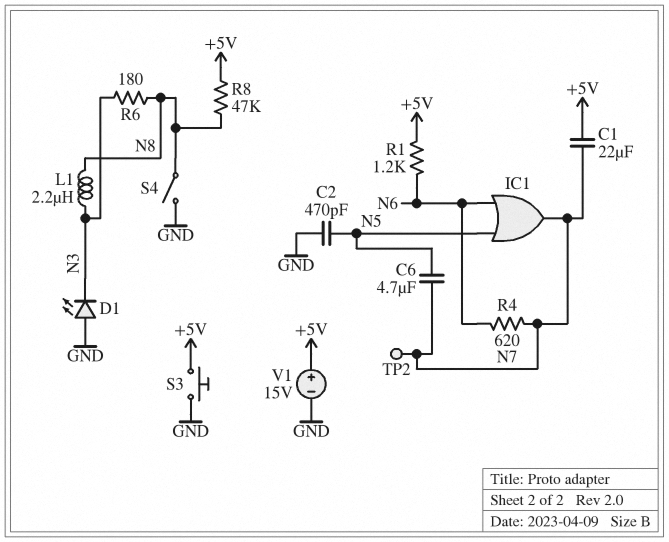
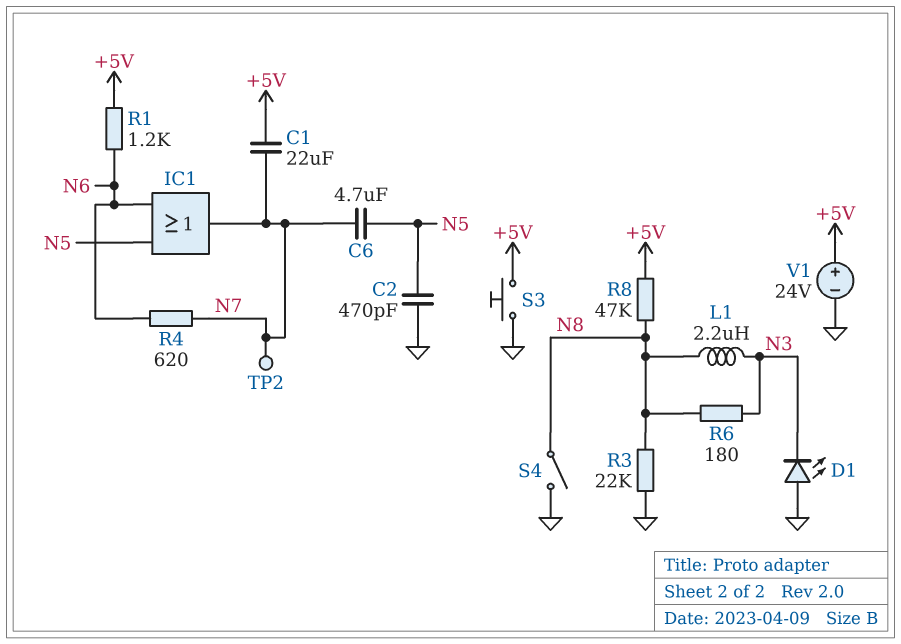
R3: none -> 22k (GND, N8)
V1: 15V (plus +5V, minus GND) -> 24V (plus +5V, minus GND)

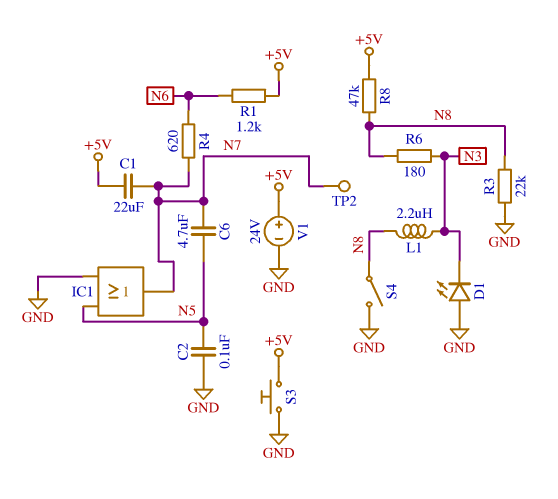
C2: 470pF (GND, N5) -> 100nF (GND, N5)
IC1: OR (in N5, in N6, out N7) -> OR (in GND, in N5, out N7)

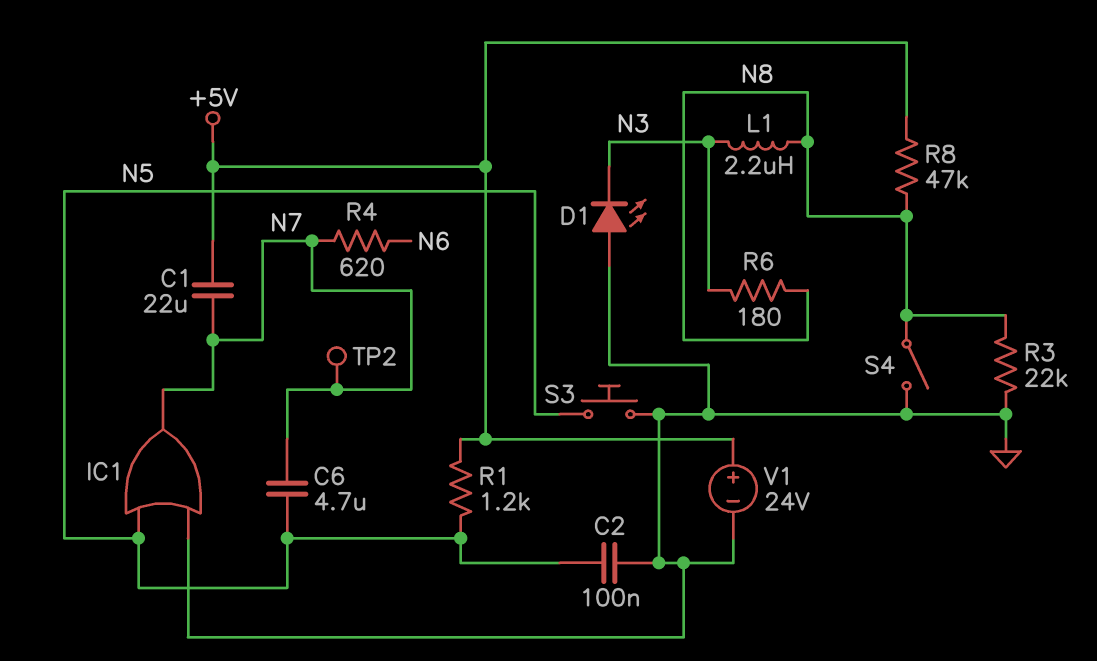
R1: 1.2k (+5V, N6) -> 1.2k (+5V, N5)
S3: button (+5V, GND) -> button (GND, N5)

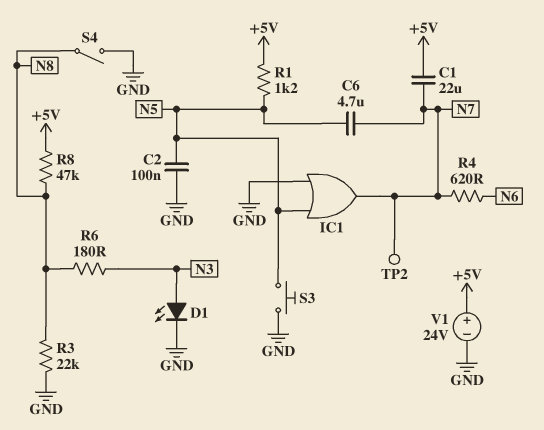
D1: LED (A GND, K N3) -> LED (A N3, K GND)
L1: 2.2uH (N3, N8) -> none

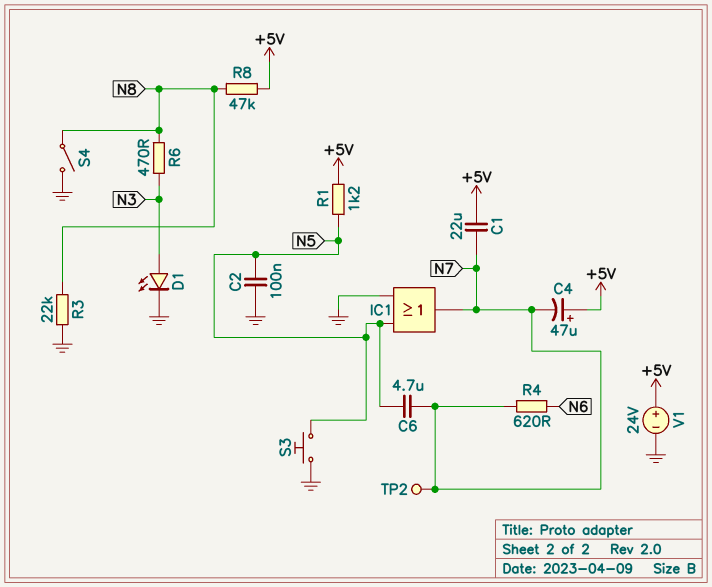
C4: none -> 47uF (plus +5V, minus N7)
R6: 180 (N3, N8) -> 470 (N3, N8)

